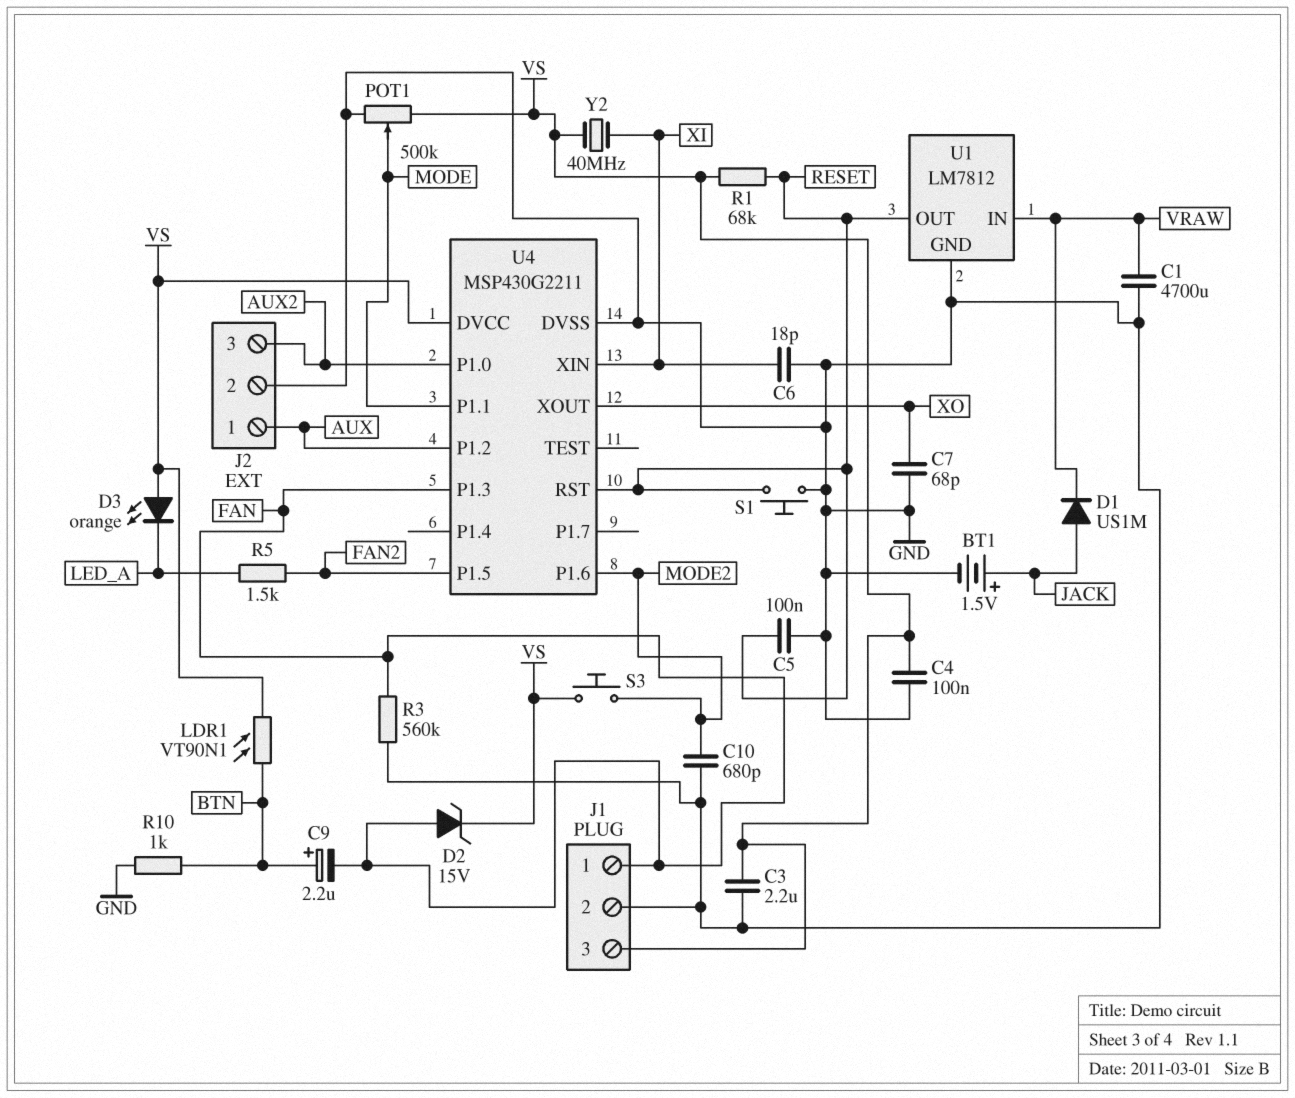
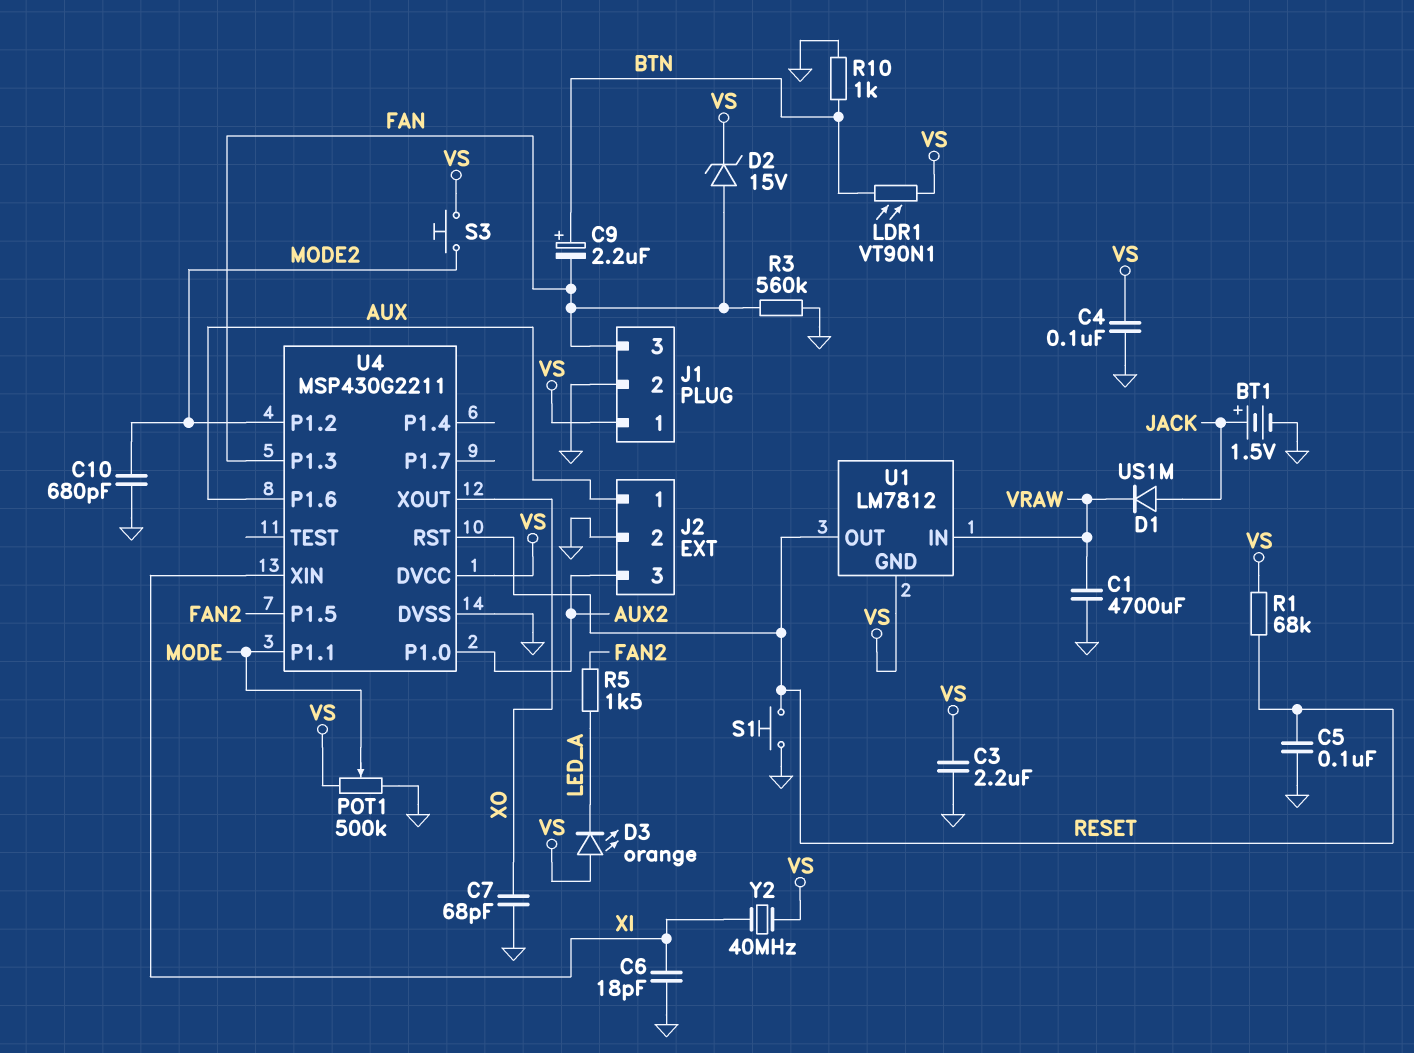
J1 pin 1: FAN -> VS
J1 pin 3: VS -> FAN
U1 pin GND: GND -> VS
U4 pin P1.2: AUX -> MODE2
U4 pin P1.6: MODE2 -> AUX

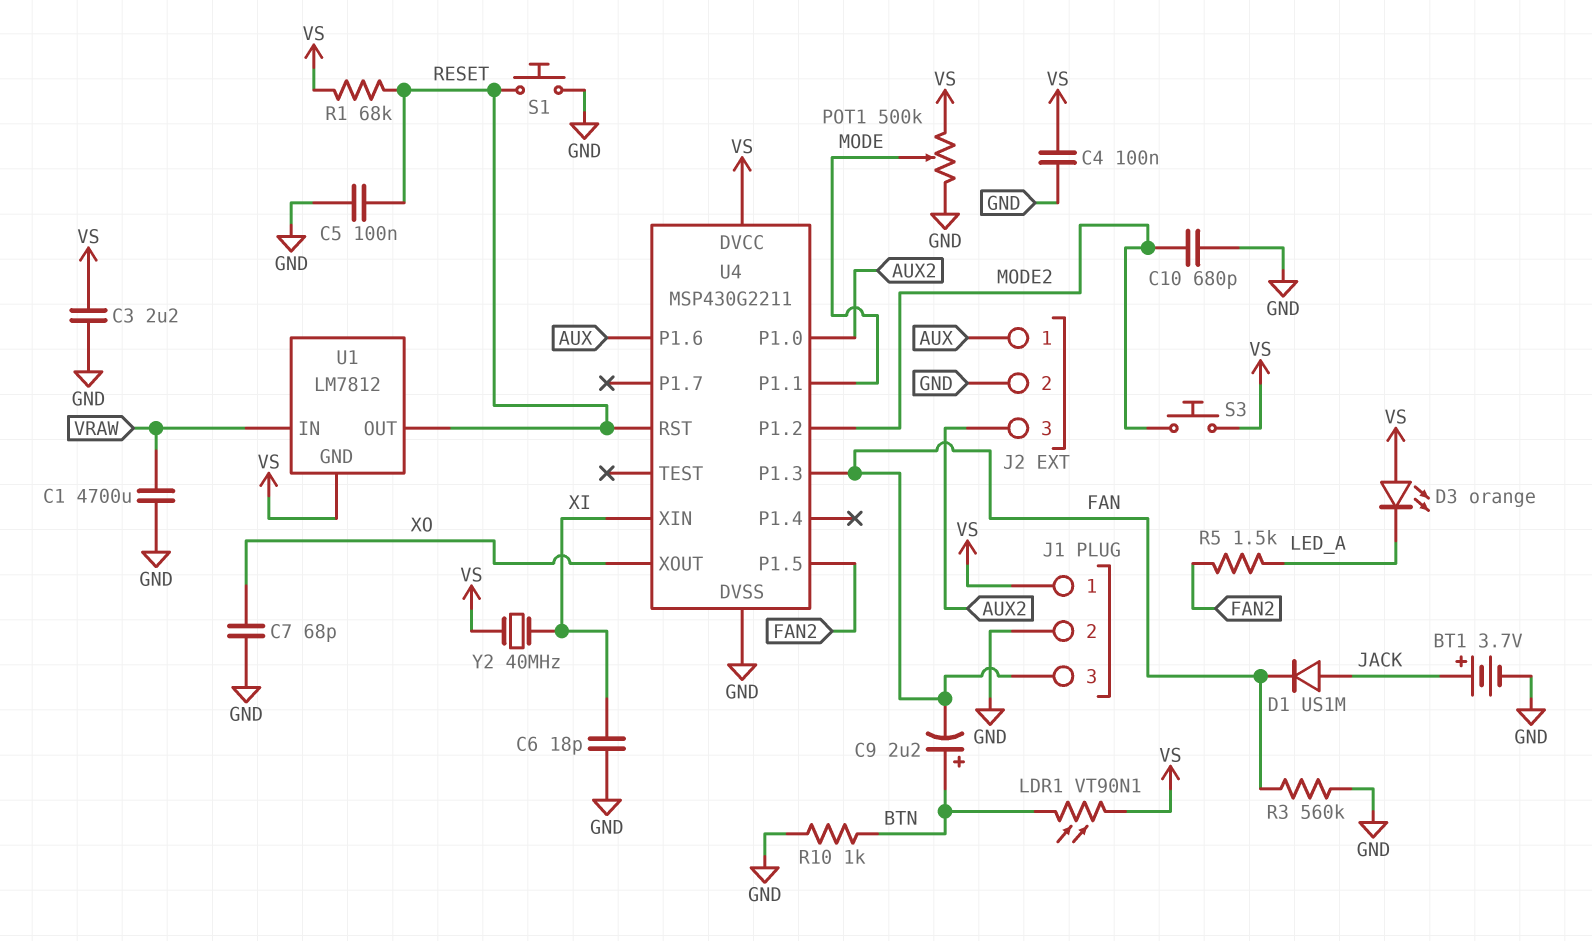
BT1: 1.5V (plus JACK, minus GND) -> 3.7V (plus JACK, minus GND)
D1: diode US1M (A JACK, K VRAW) -> diode US1M (A JACK, K FAN)
D2: zener 15V (A FAN, K VS) -> none

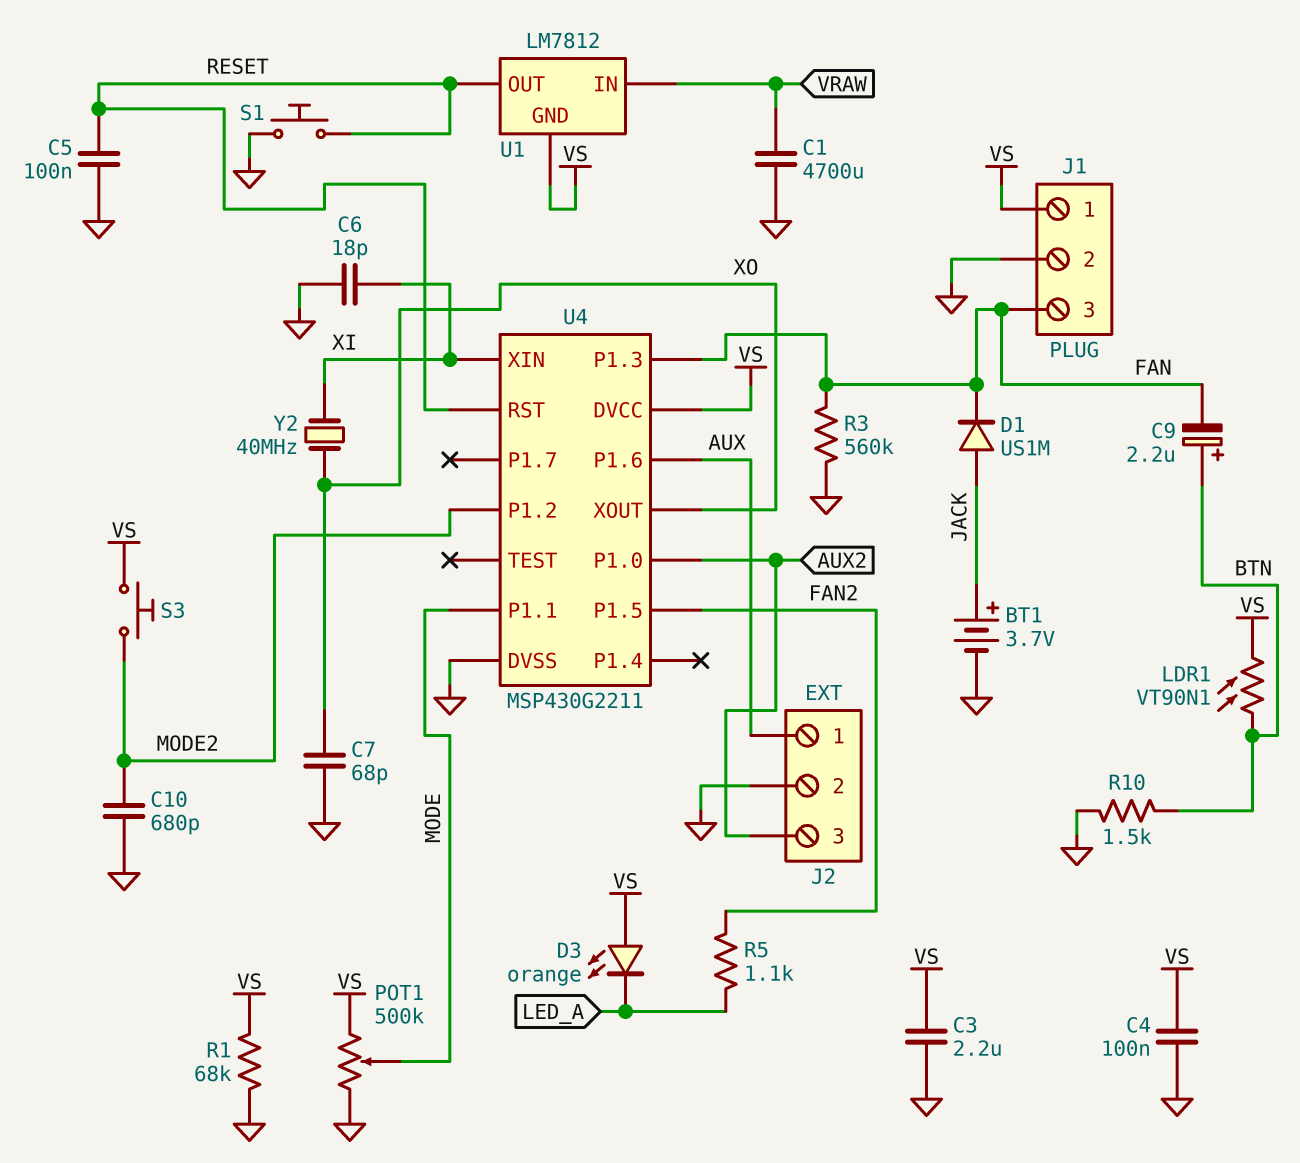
R1: 68k (RESET, VS) -> 68k (GND, VS)
R5: 1.5k (FAN2, LED_A) -> 1.1k (FAN2, LED_A)
R10: 1k (BTN, GND) -> 1.5k (BTN, GND)
Y2: 40MHz (VS, XI) -> 40MHz (XI, XO)

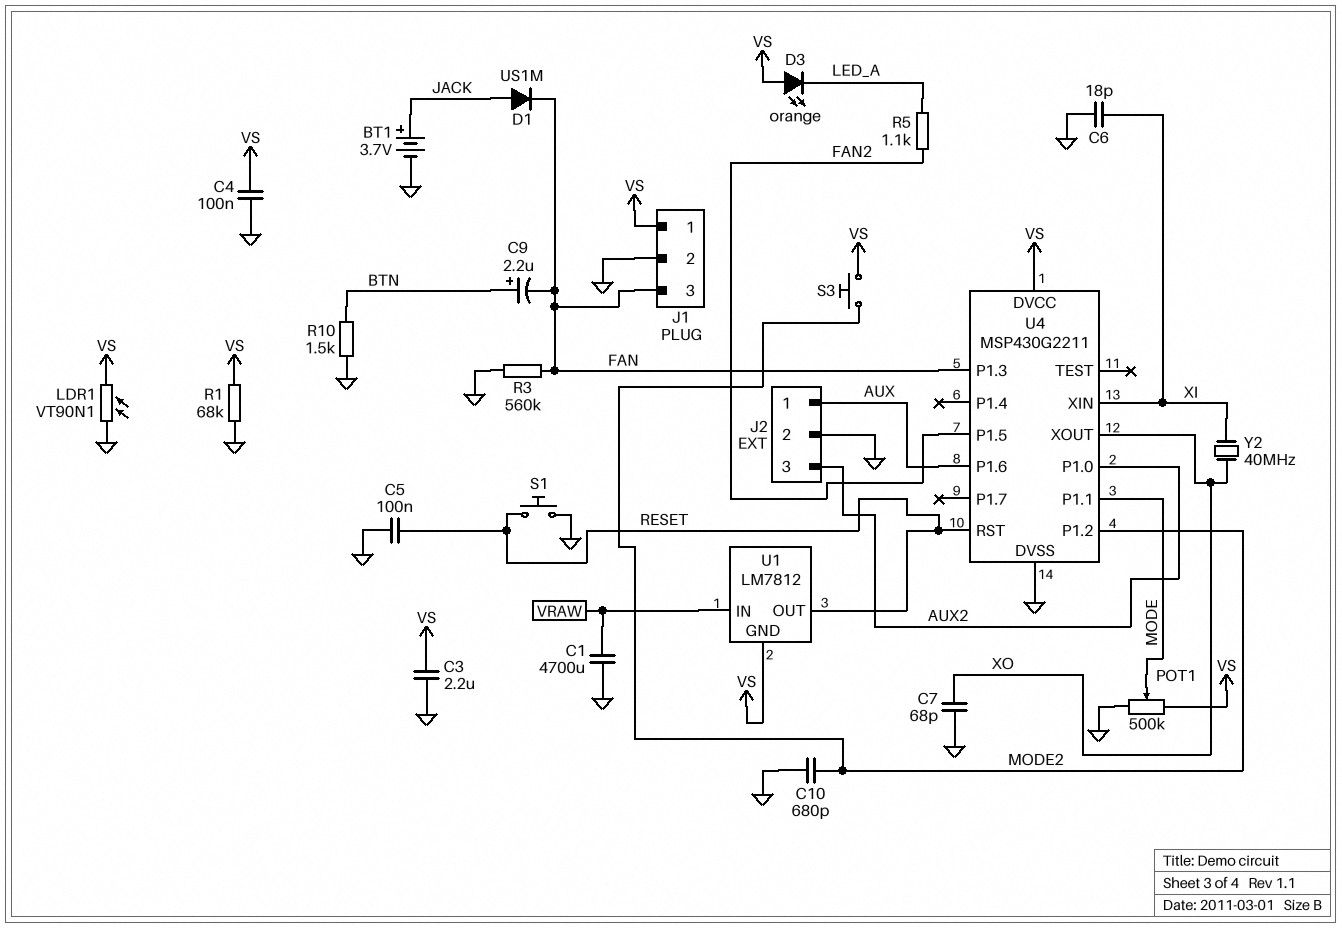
LDR1: VT90N1 (BTN, VS) -> VT90N1 (GND, VS)

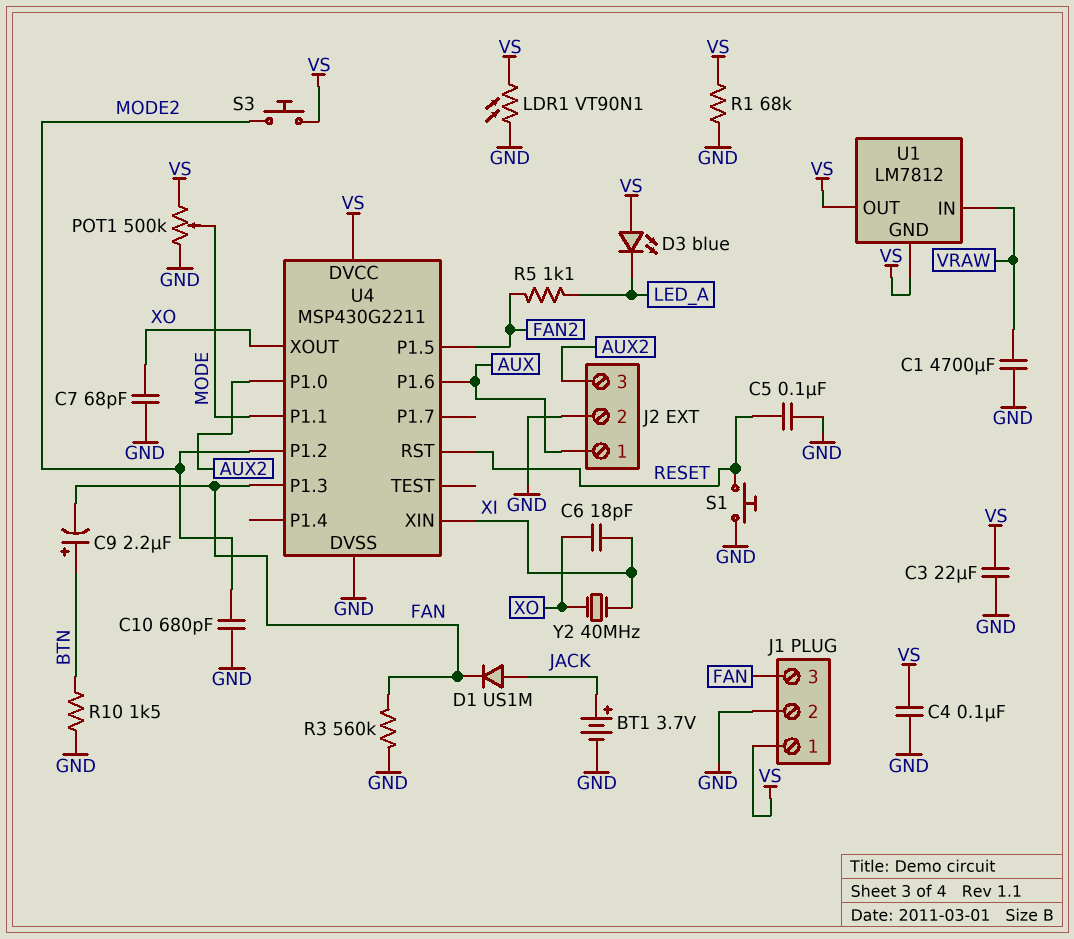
C3: 2.2uF (GND, VS) -> 22uF (GND, VS)
C6: 18pF (GND, XI) -> 18pF (XI, XO)
D3: LED orange (A VS, K LED_A) -> LED blue (A VS, K LED_A)
U1 pin OUT: RESET -> VS

